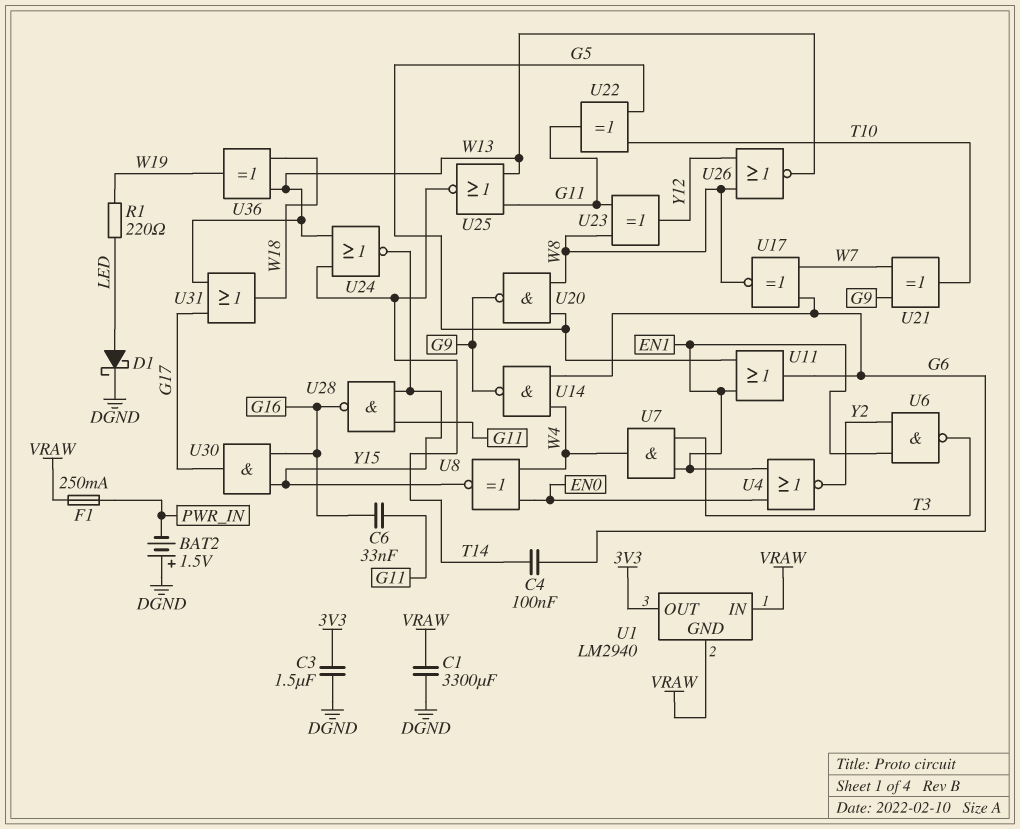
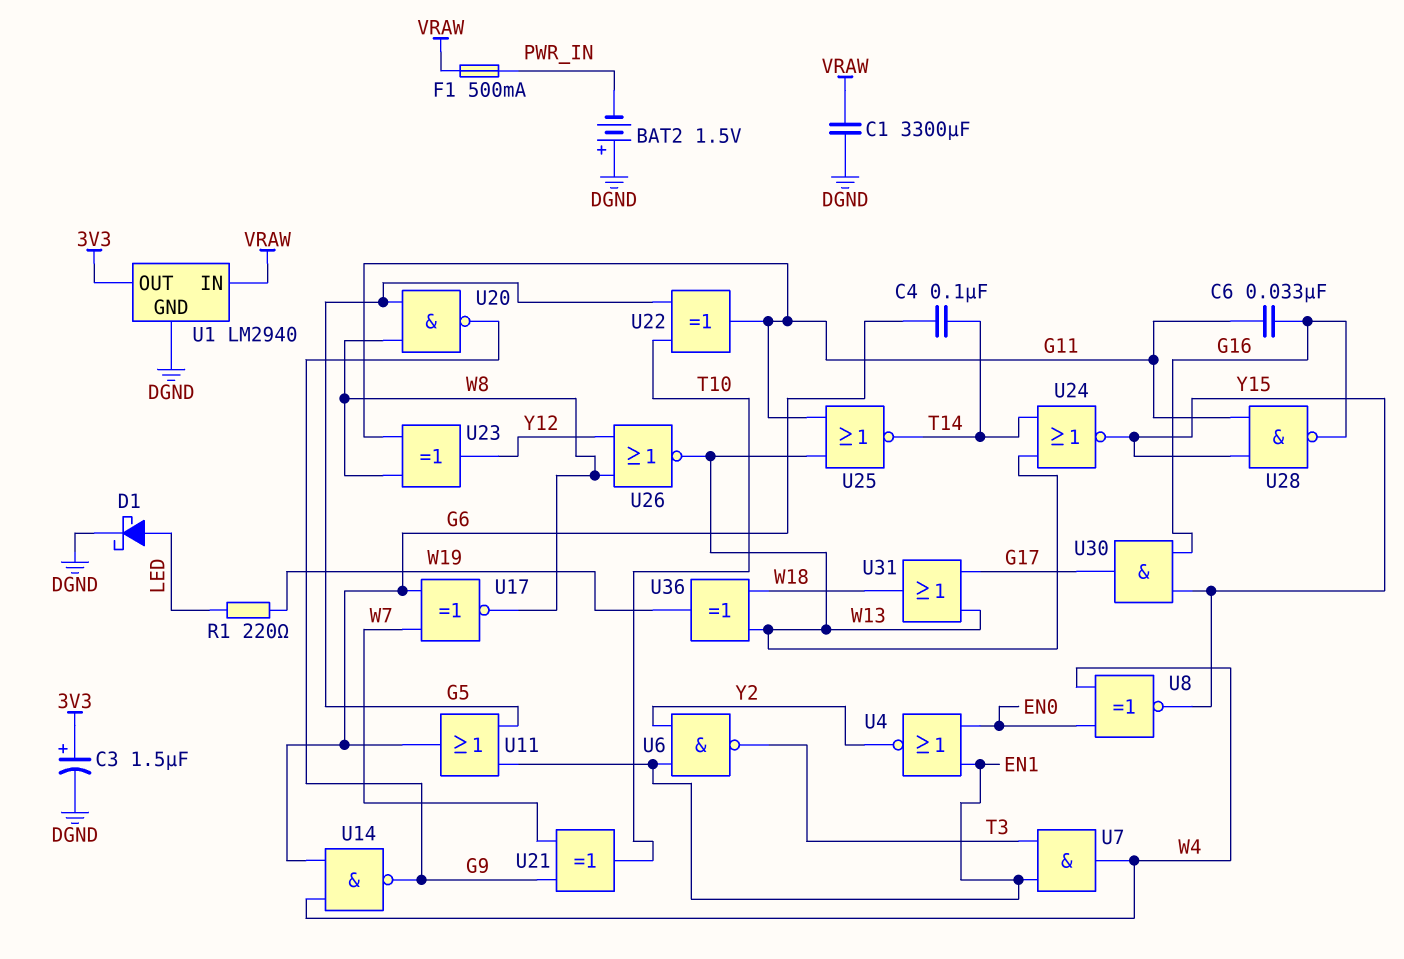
C3: 1.5uF (3V3, DGND) -> 1.5uF (plus 3V3, minus DGND)
F1: 250mA (PWR_IN, VRAW) -> 500mA (PWR_IN, VRAW)
U1 pin GND: VRAW -> DGND

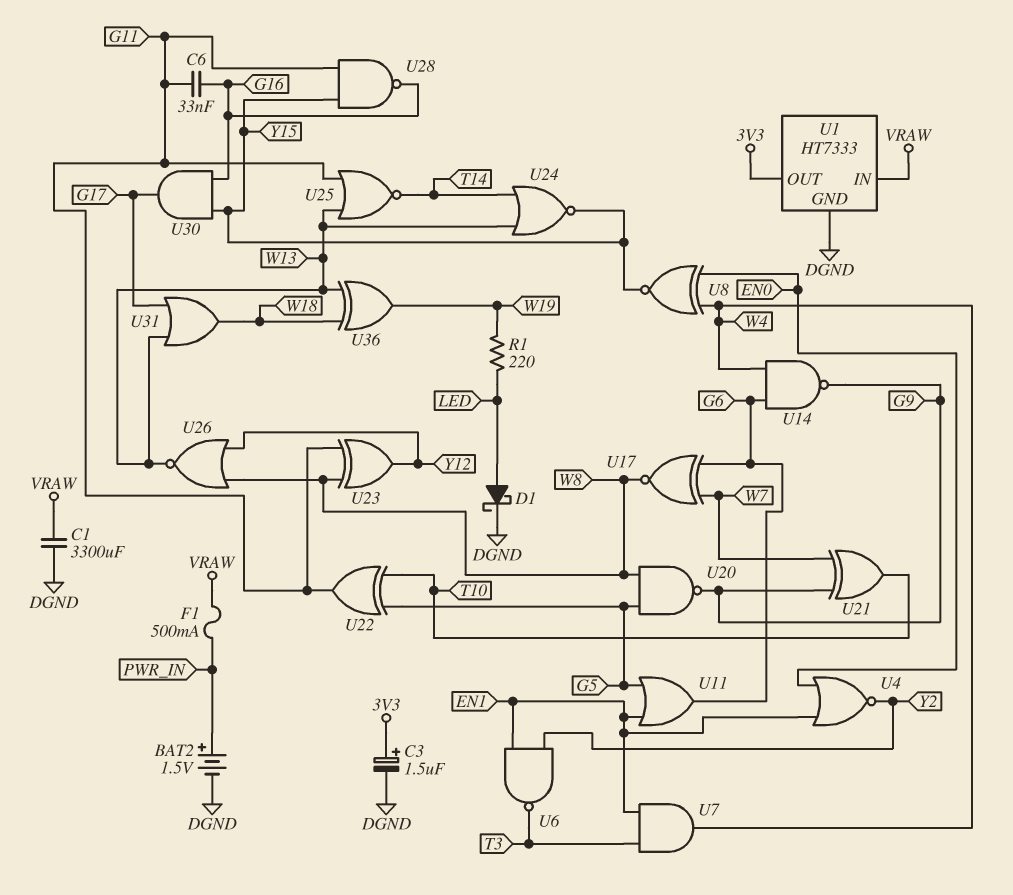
BAT2: 1.5V (plus DGND, minus PWR_IN) -> 1.5V (plus PWR_IN, minus DGND)
C4: 100nF (G6, T14) -> none
U1: LM2940 -> HT7333

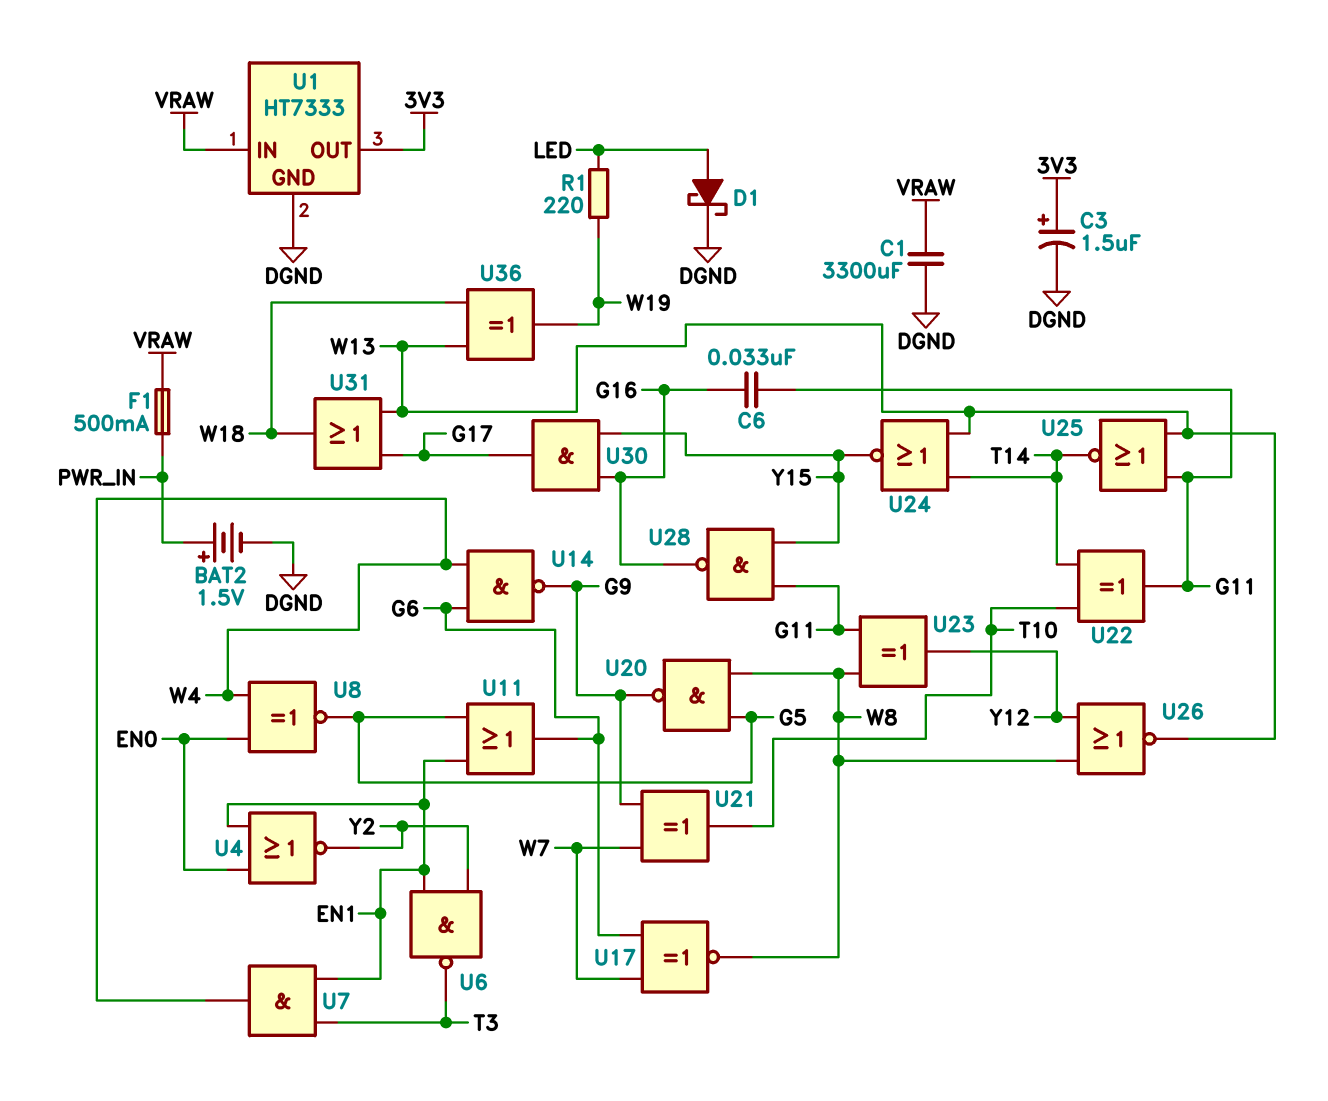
U8: XNOR (in EN0, in W4, out Y15) -> XNOR (in EN0, in W4, out G5)
U22: XOR (in G5, in T10, out G11) -> XOR (in T10, in T14, out G11)

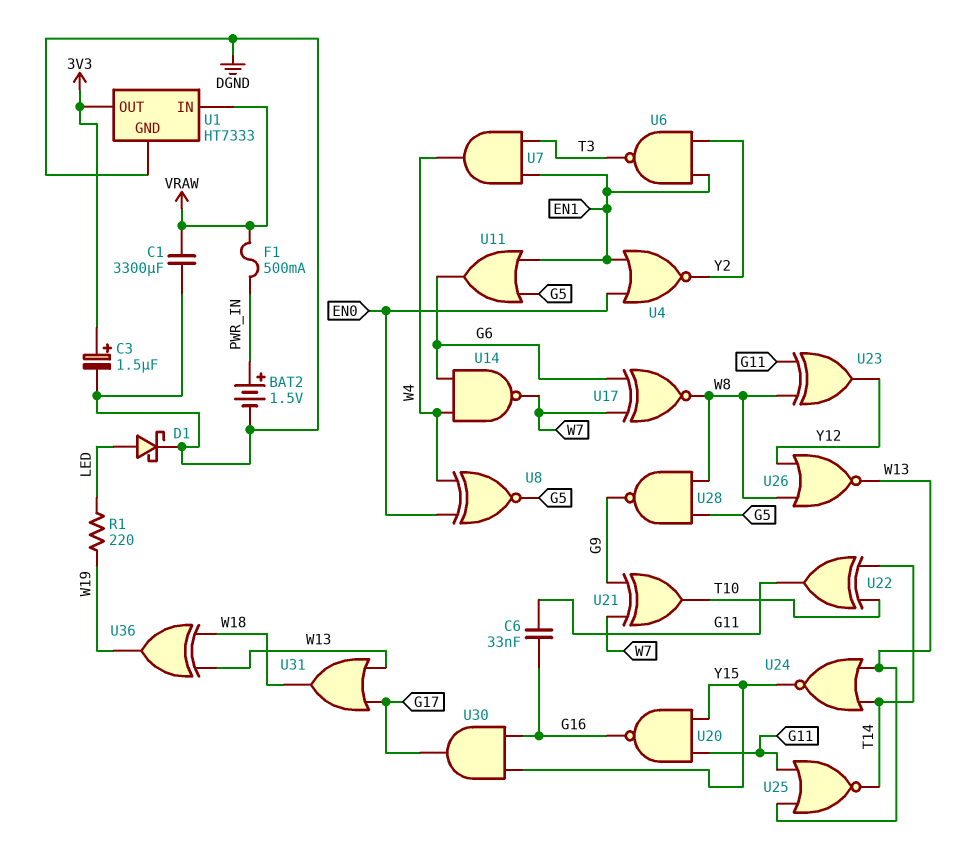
U14: NAND (in G6, in W4, out G9) -> NAND (in G6, in W4, out W7)
U20: NAND (in G5, in W8, out G9) -> NAND (in G11, in Y15, out G16)
U28: NAND (in G11, in Y15, out G16) -> NAND (in G5, in W8, out G9)

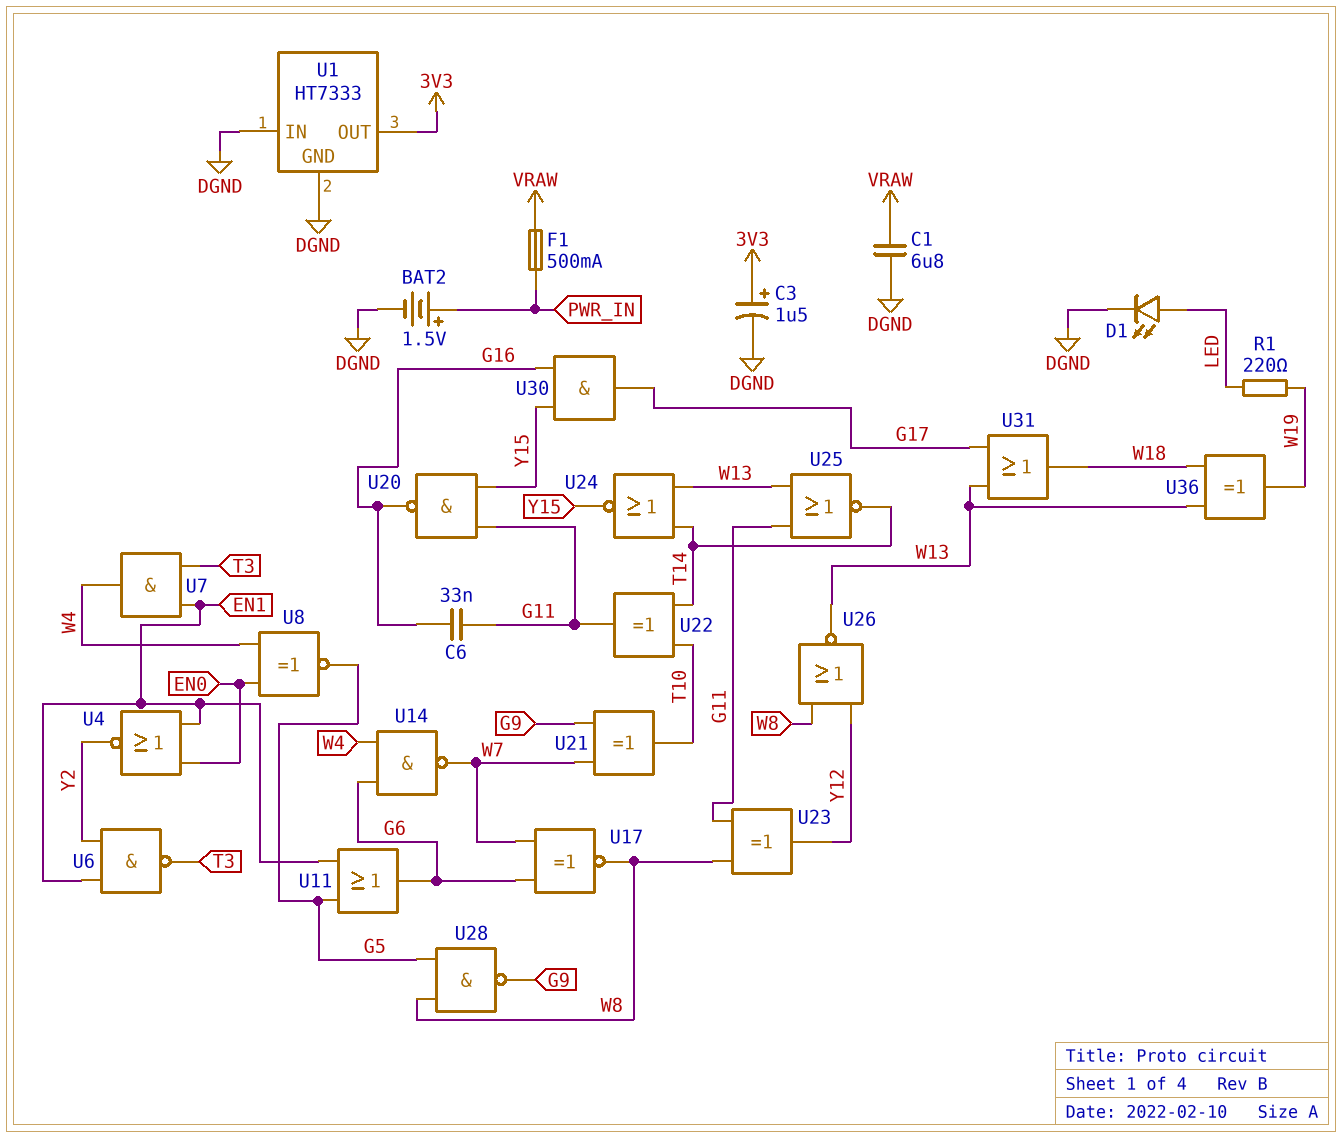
C1: 3300uF (DGND, VRAW) -> 6.8uF (DGND, VRAW)
D1: schottky (A LED, K DGND) -> LED (A LED, K DGND)
U1 pin IN: VRAW -> DGND

